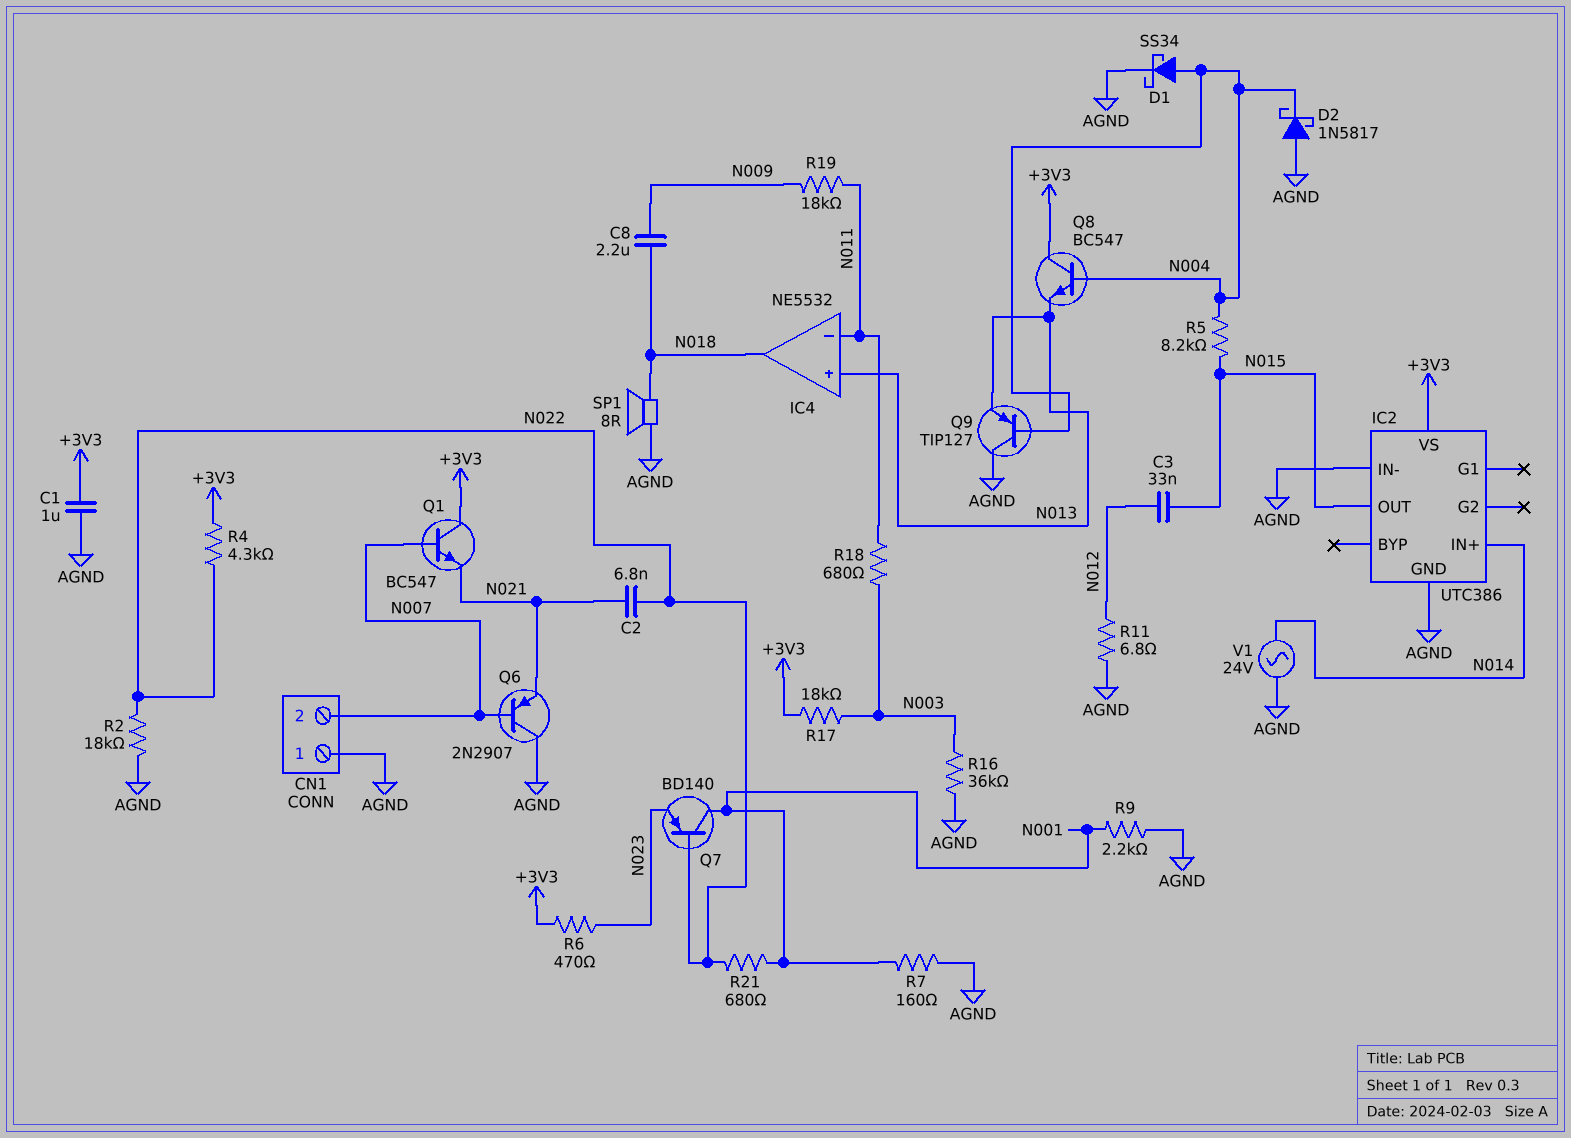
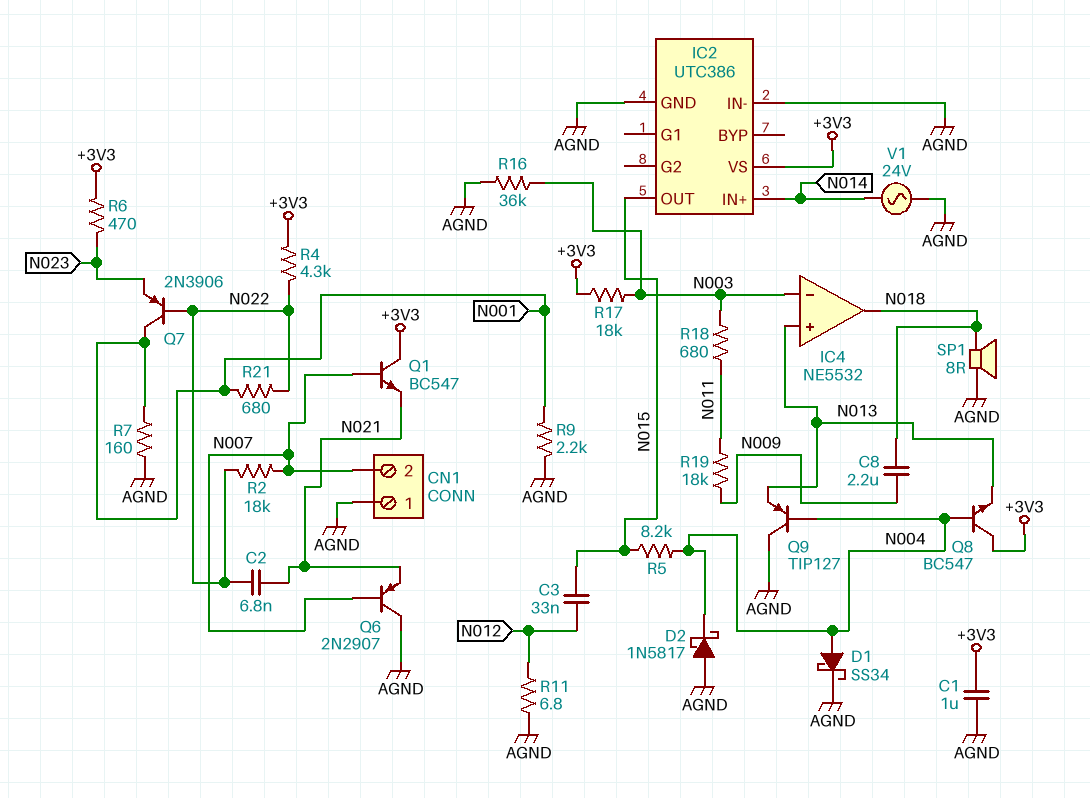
IC4 pin in-: N011 -> N003
Q7: PNP BD140 (B N022, C N001, E N023) -> PNP 2N3906 (B N022, C N001, E N023)
R2: 18k (AGND, N022) -> 18k (N007, N022)

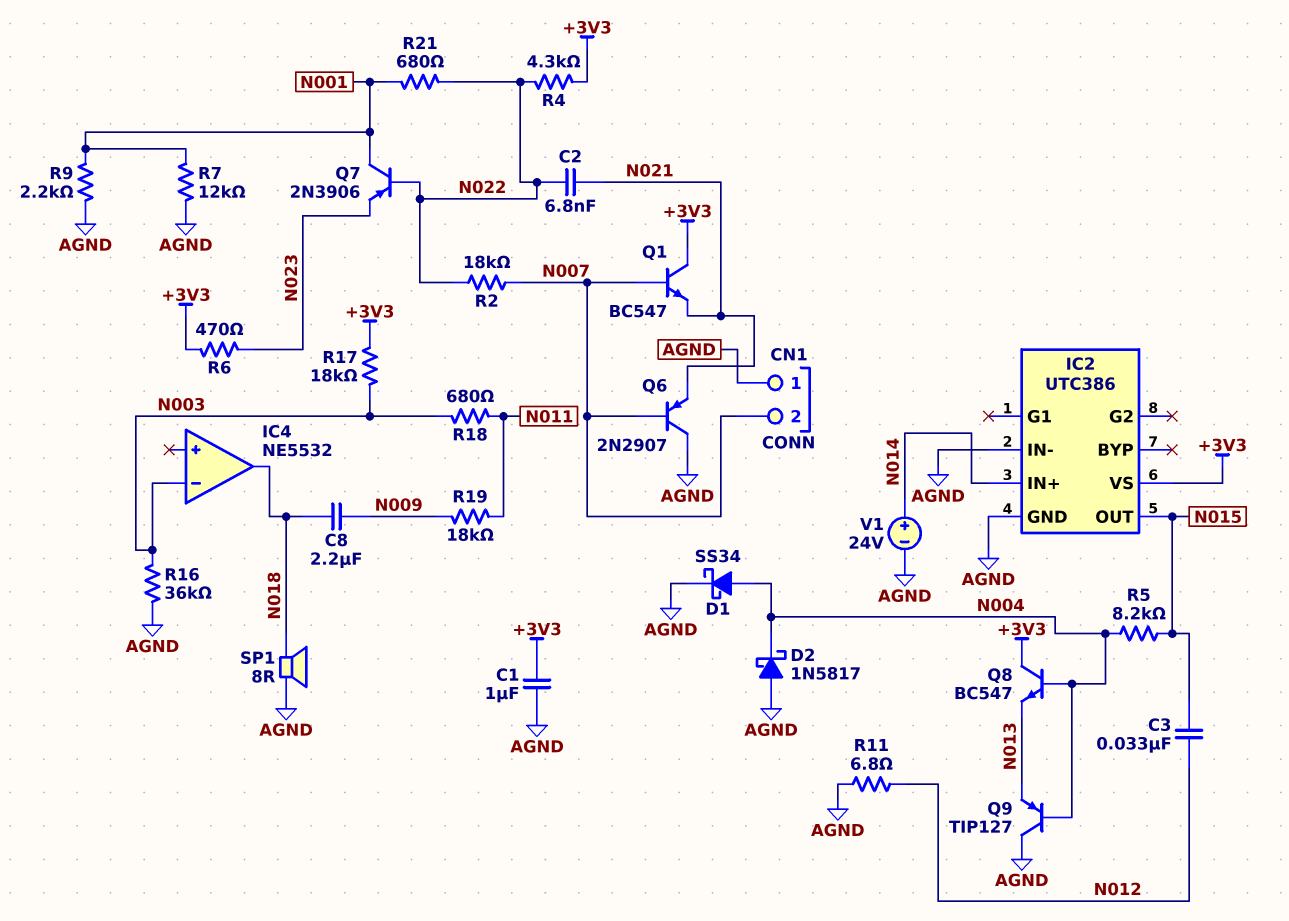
IC4 pin in+: N013 -> none
R7: 160 (AGND, N001) -> 12k (AGND, N001)
V1: AC 24V (AGND, N014) -> 24V (plus N014, minus AGND)

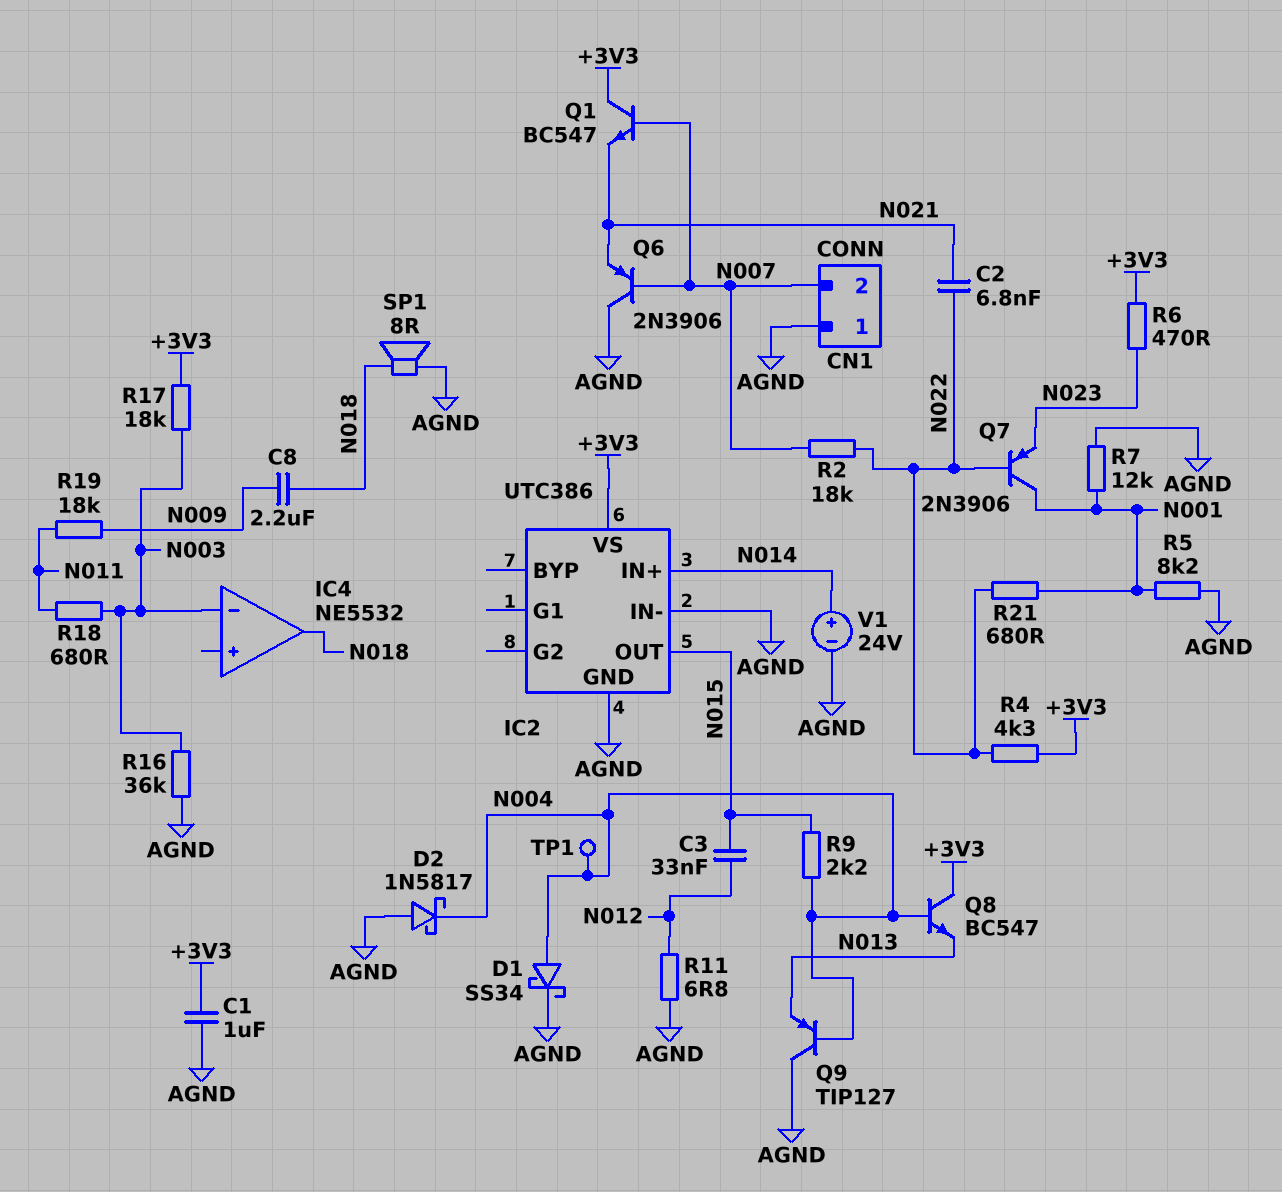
Q6: PNP 2N2907 (B N007, C AGND, E N021) -> PNP 2N3906 (B N007, C AGND, E N021)
R5: 8.2k (N004, N015) -> 8.2k (AGND, N001)
R9: 2.2k (AGND, N001) -> 2.2k (N004, N015)
TP1: none -> test point (N004)

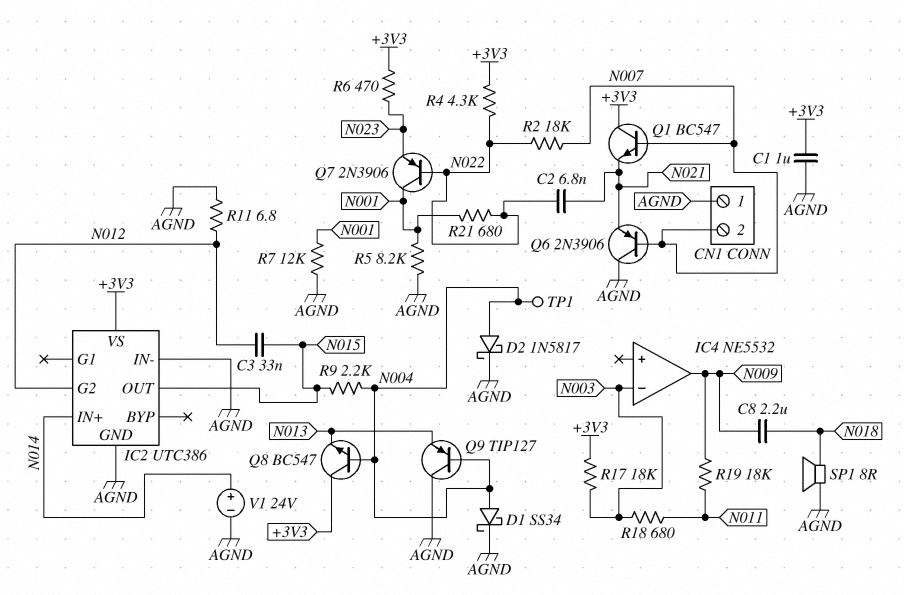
D2: schottky 1N5817 (A AGND, K N004) -> schottky 1N5817 (A N004, K AGND)
IC2 pin G2: none -> N012
IC4 pin out: N018 -> N009
R16: 36k (AGND, N003) -> none

